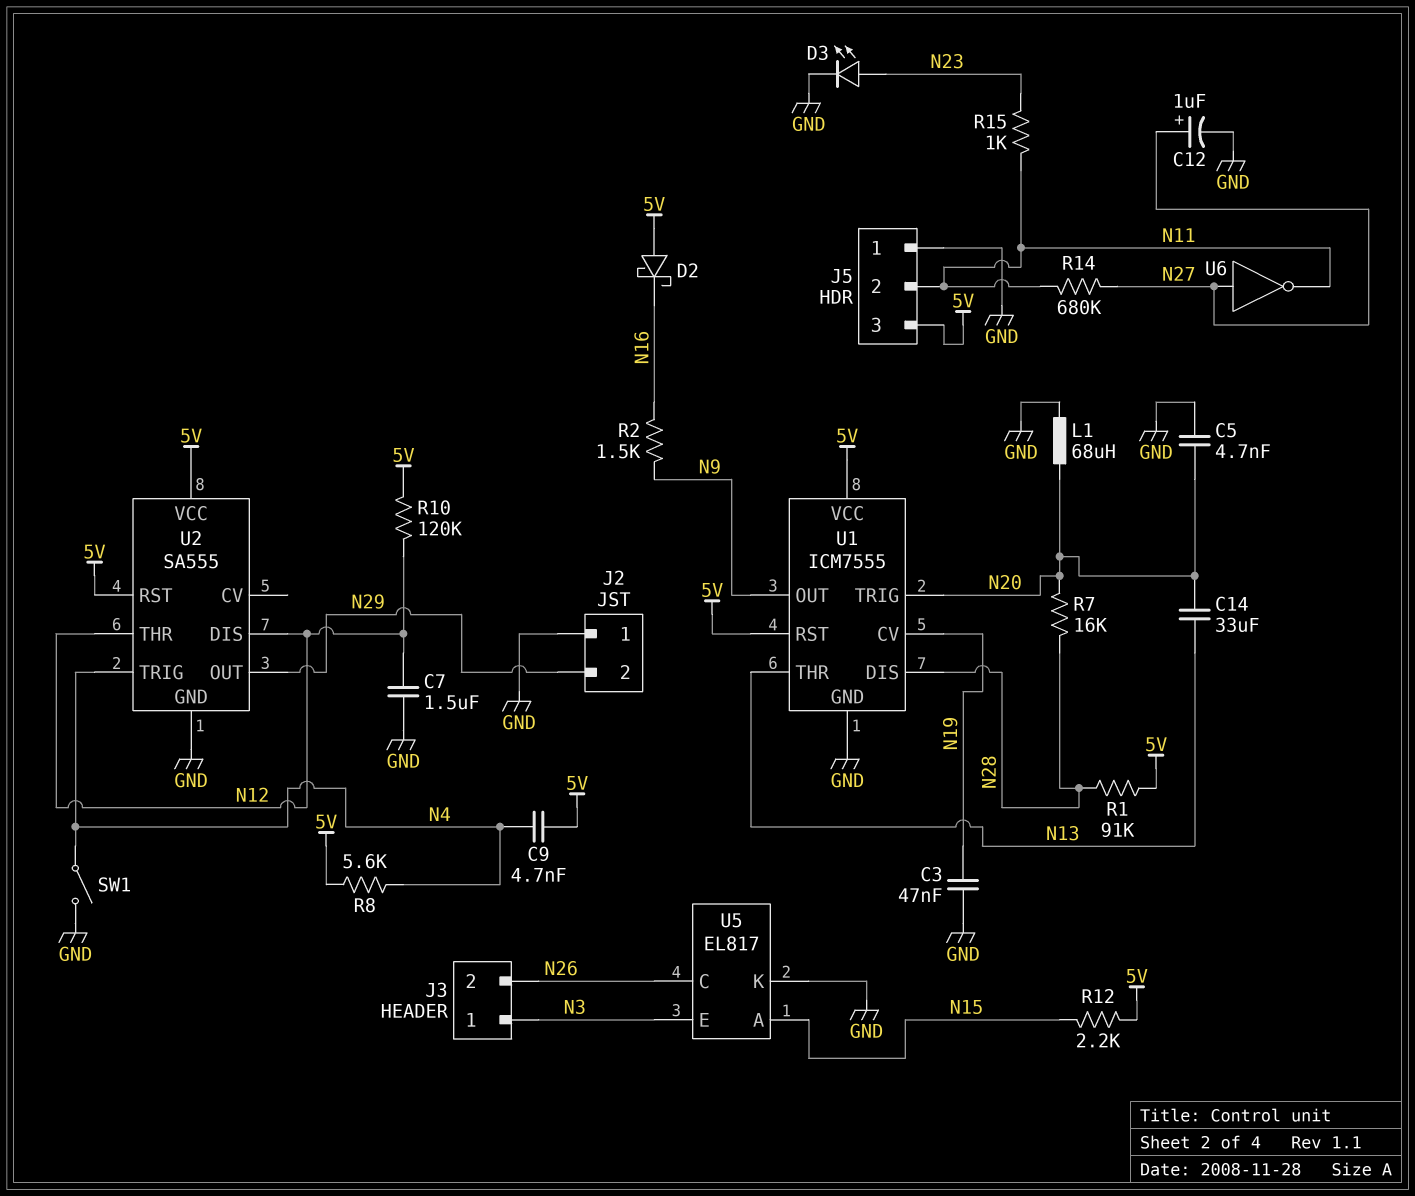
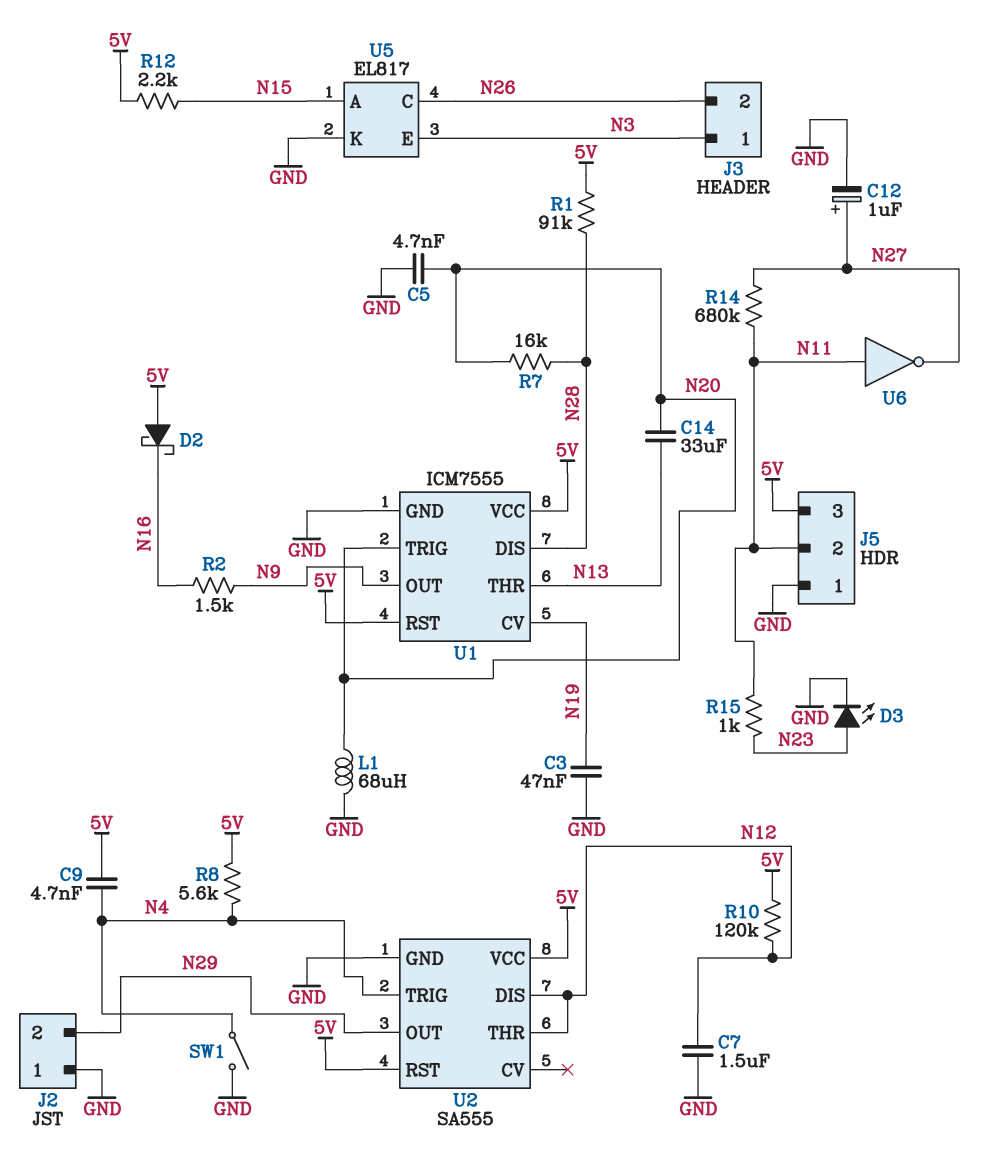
U6: NOT (in N27, out N11) -> NOT (in N11, out N27)

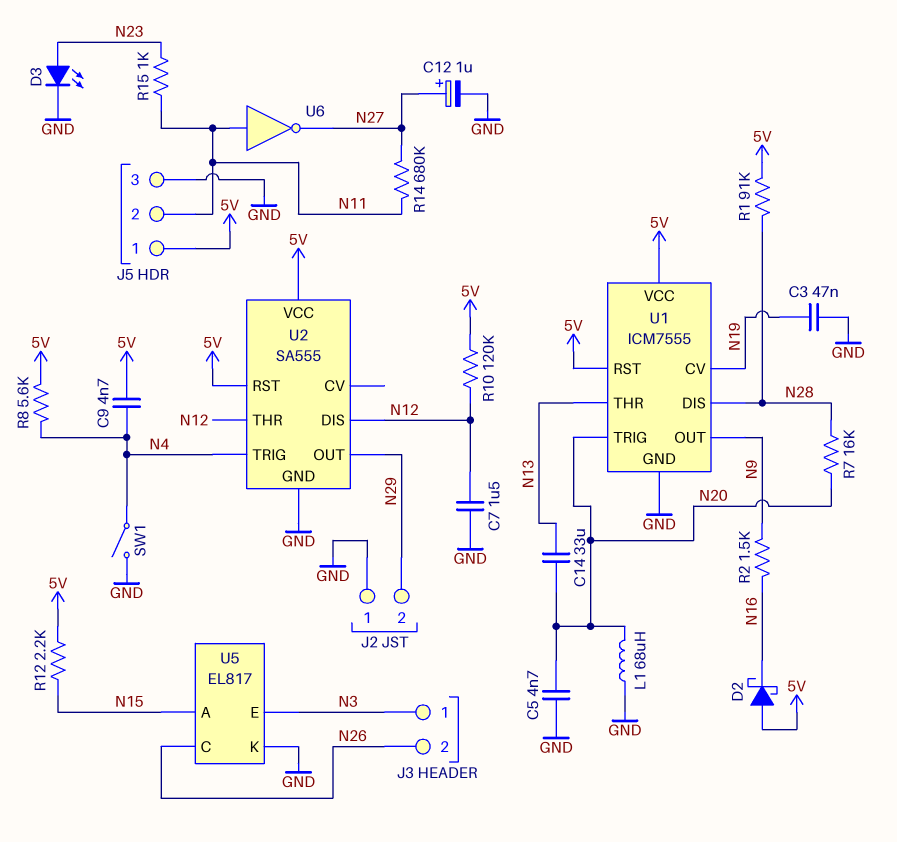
J5 pin 1: GND -> 5V
J5 pin 3: 5V -> GND

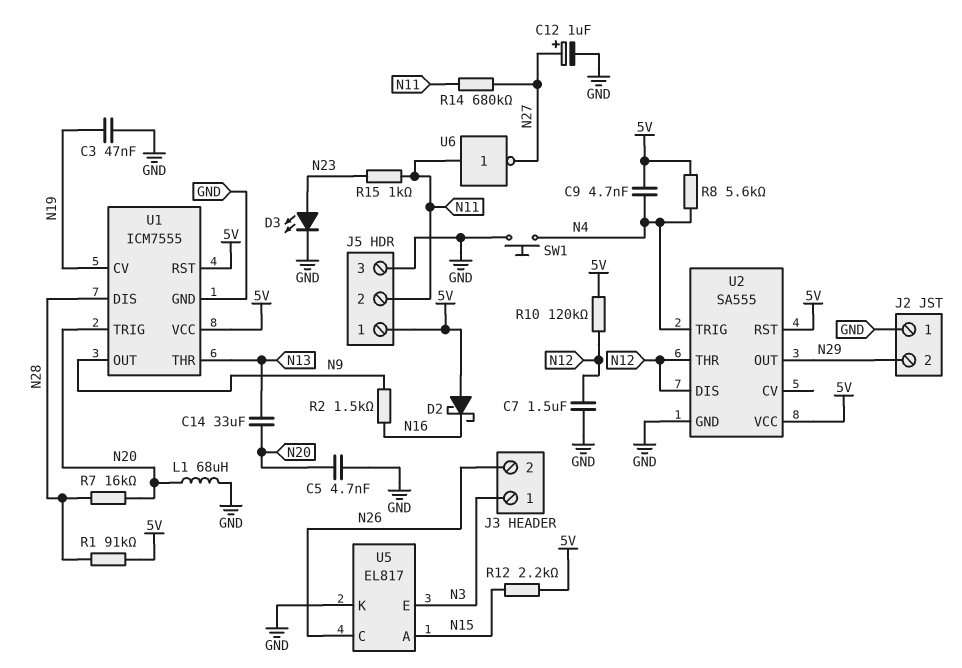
SW1: switch (GND, N4) -> button (GND, N4)

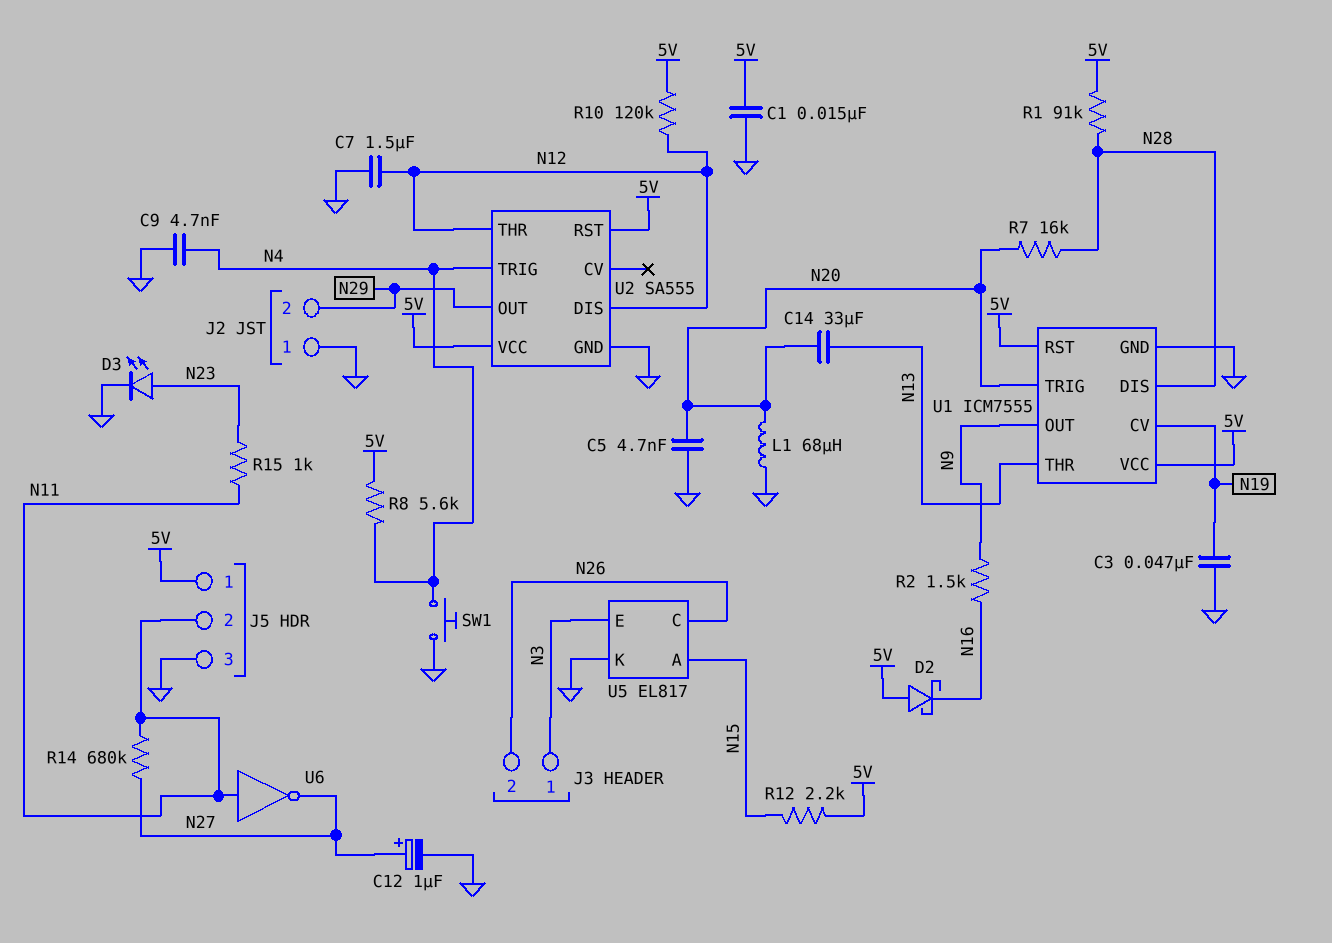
C1: none -> 15nF (5V, GND)
C9: 4.7nF (5V, N4) -> 4.7nF (GND, N4)

